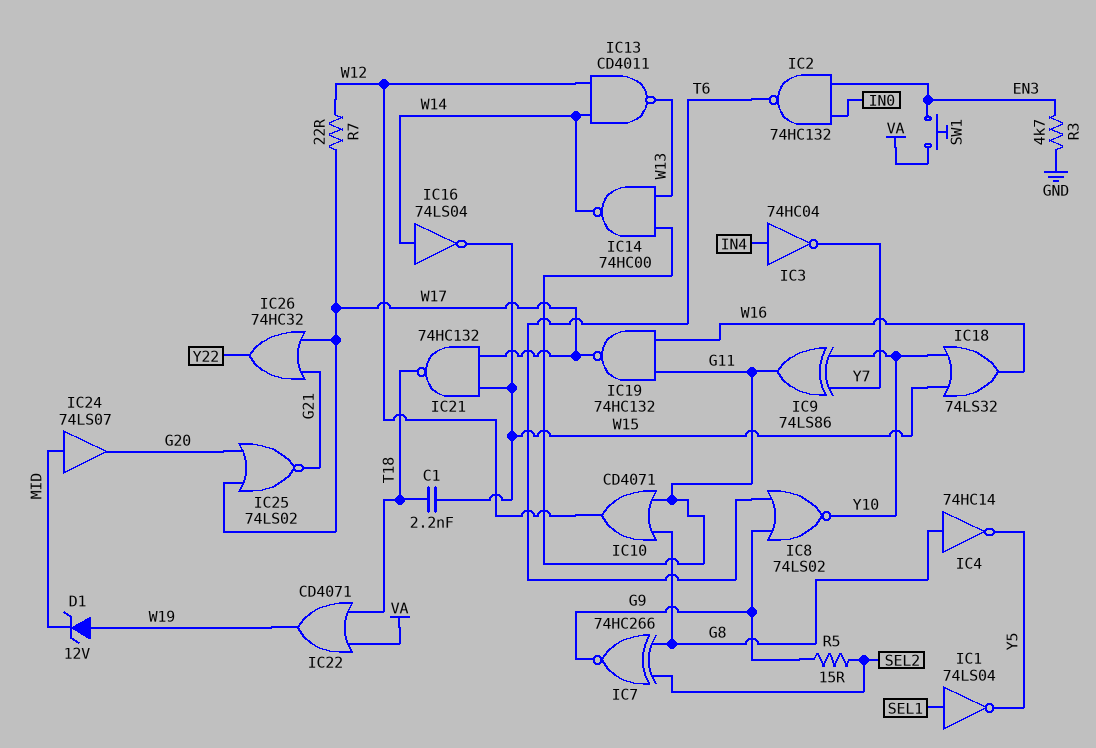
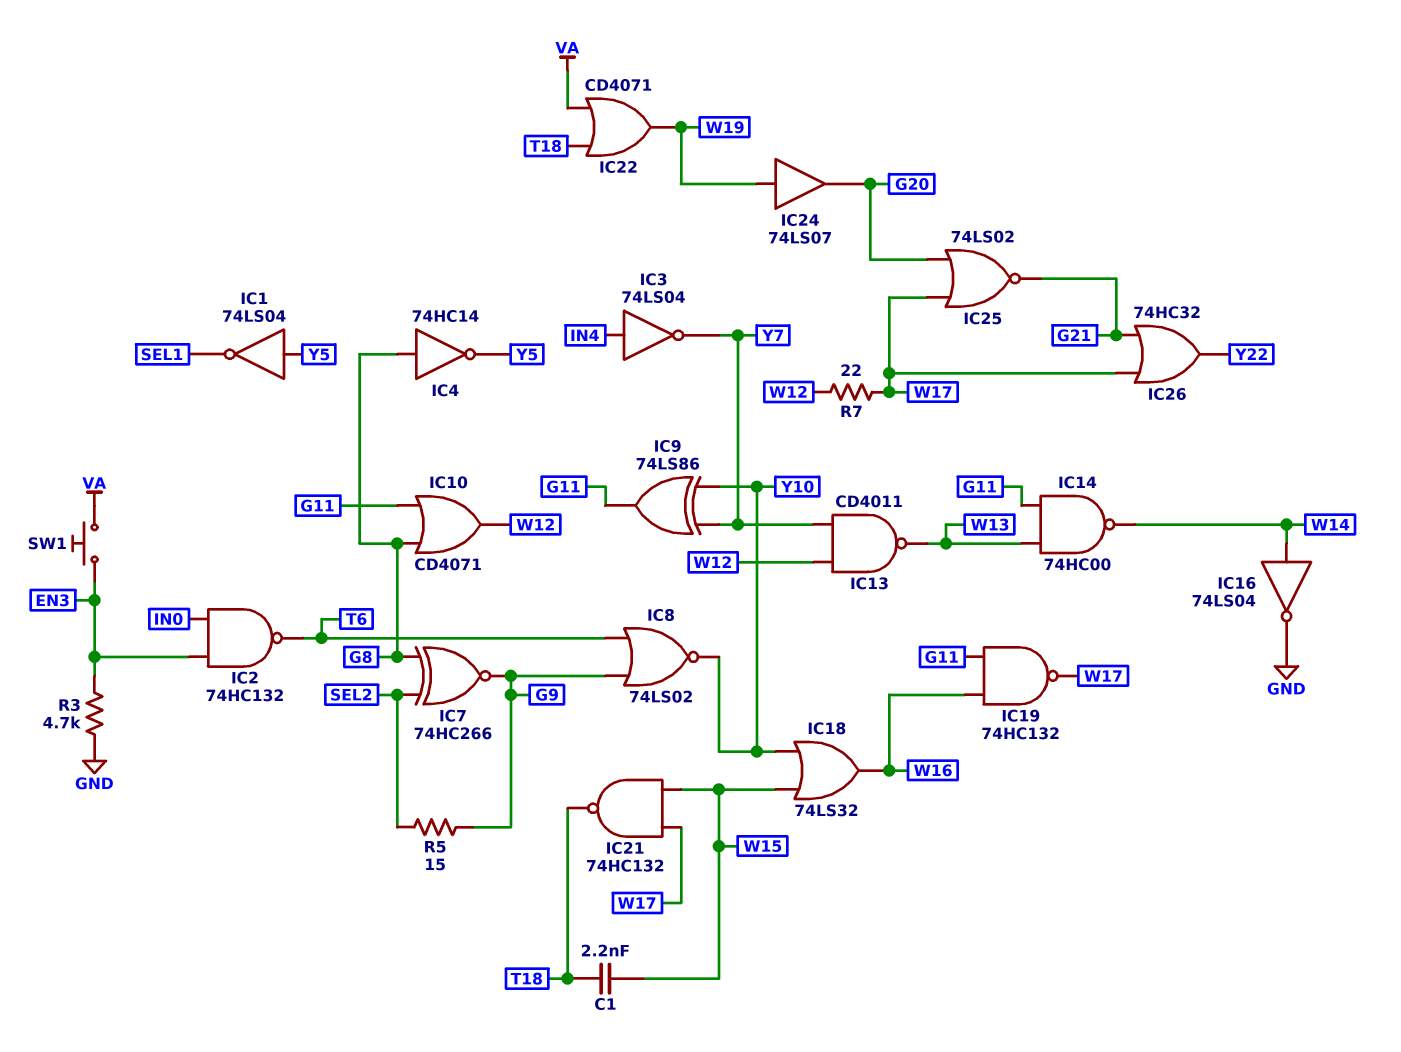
D1: zener 12V (A W19, K MID) -> none
IC1: NOT 74LS04 (in SEL1, out Y5) -> NOT 74LS04 (in Y5, out SEL1)
IC3: NOT 74HC04 (in IN4, out Y7) -> NOT 74LS04 (in IN4, out Y7)
IC13: NAND CD4011 (in W12, in W14, out W13) -> NAND CD4011 (in W12, in Y7, out W13)
IC16: NOT 74LS04 (in W14, out W15) -> NOT 74LS04 (in W14, out GND)
IC24: buffer 74LS07 (in MID, out G20) -> buffer 74LS07 (in W19, out G20)

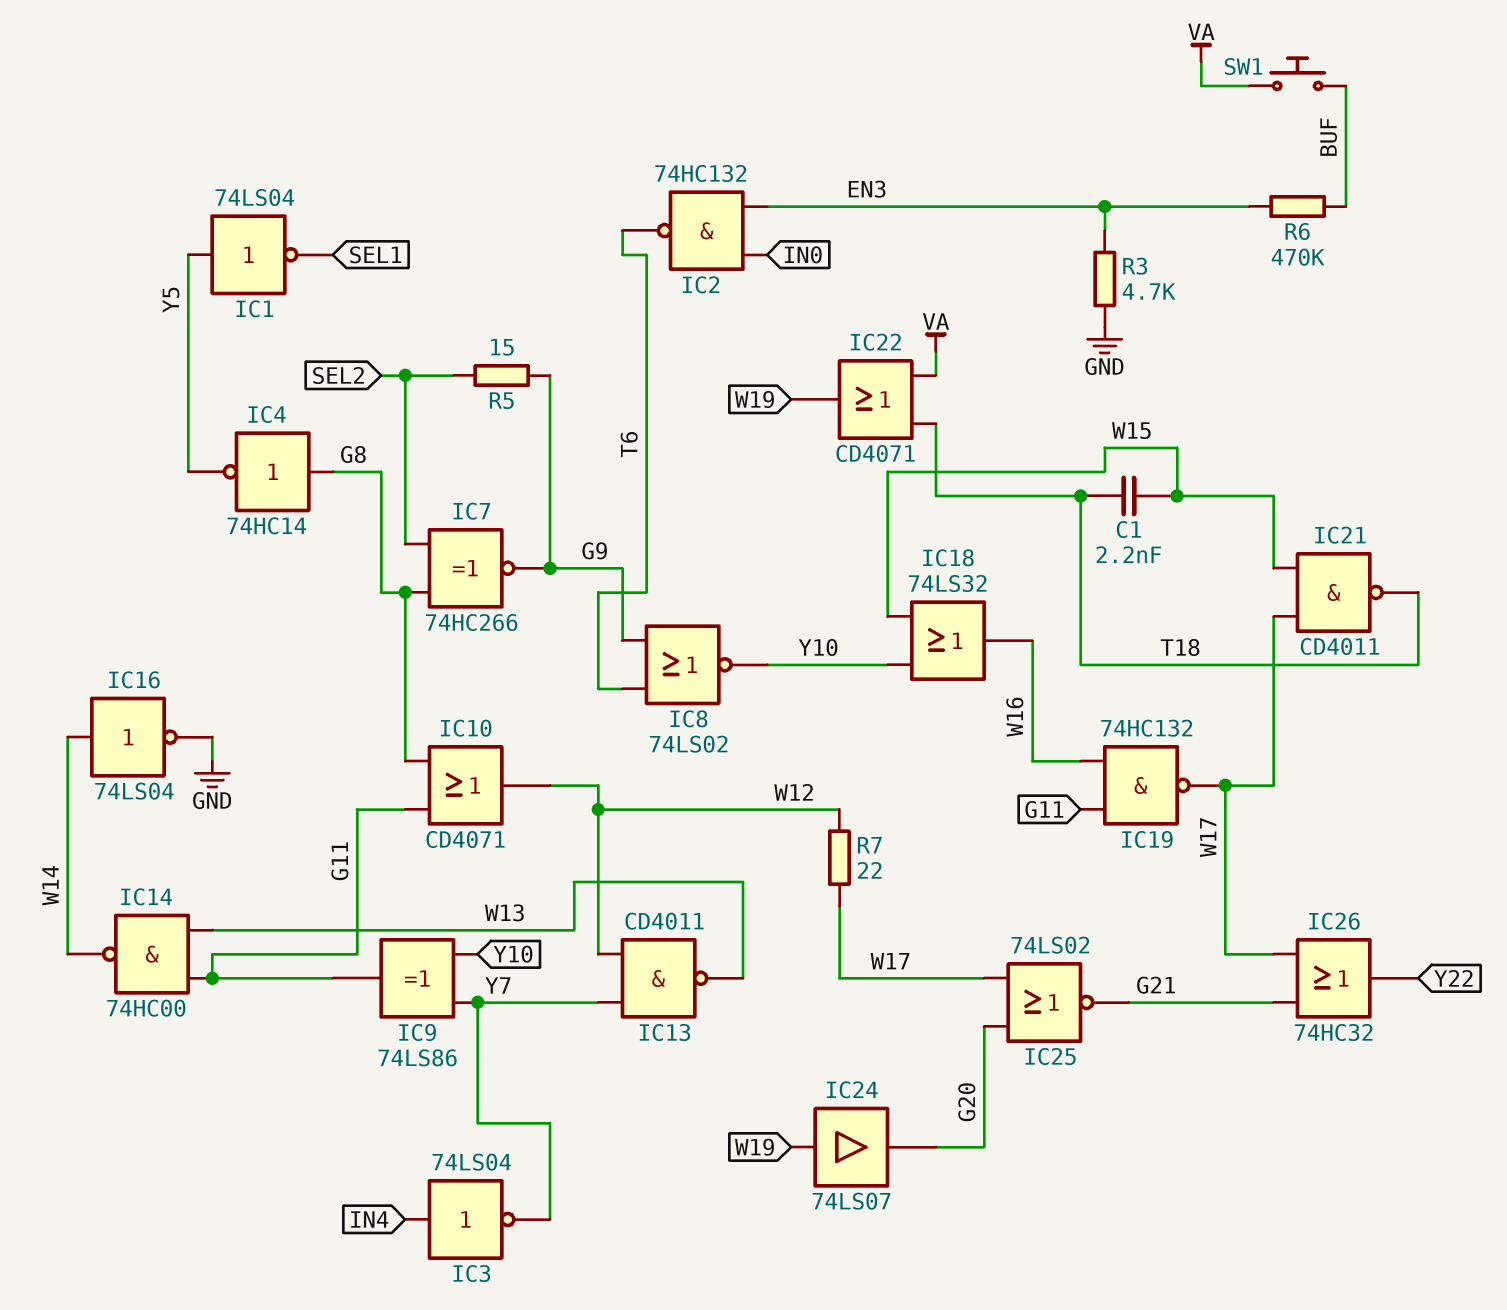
IC21: NAND 74HC132 (in W15, in W17, out T18) -> NAND CD4011 (in W15, in W17, out T18)
R6: none -> 470k (BUF, EN3)
SW1: button (EN3, VA) -> button (BUF, VA)

